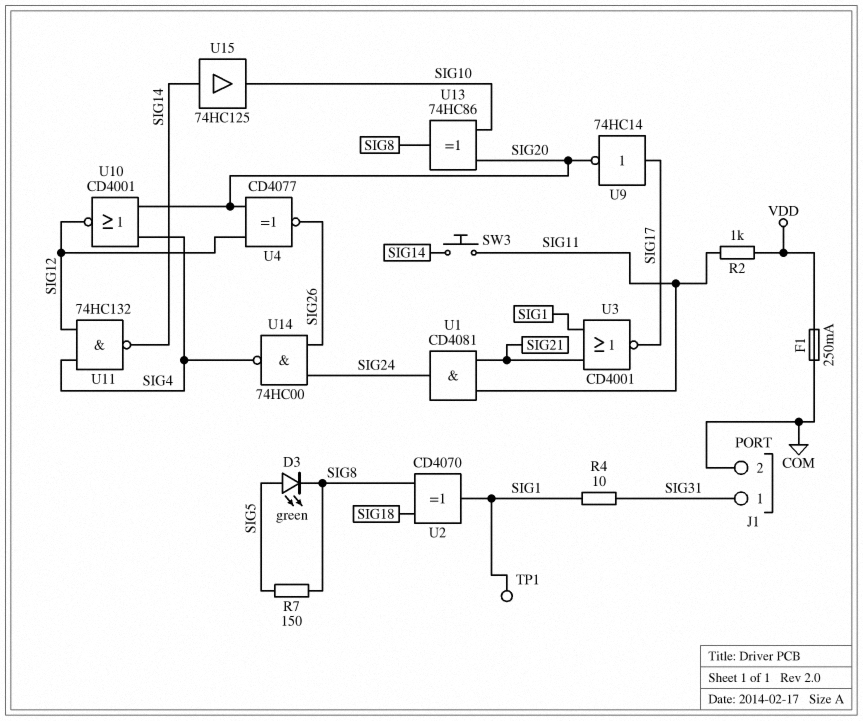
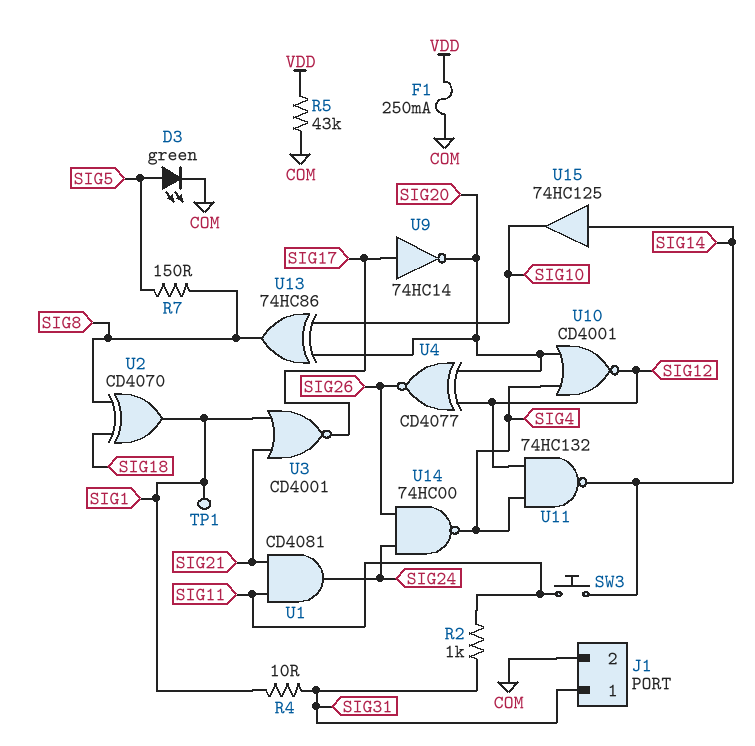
D3: LED green (A SIG5, K SIG8) -> LED green (A SIG5, K COM)
R2: 1k (SIG11, VDD) -> 1k (SIG11, SIG31)
R5: none -> 43k (COM, VDD)

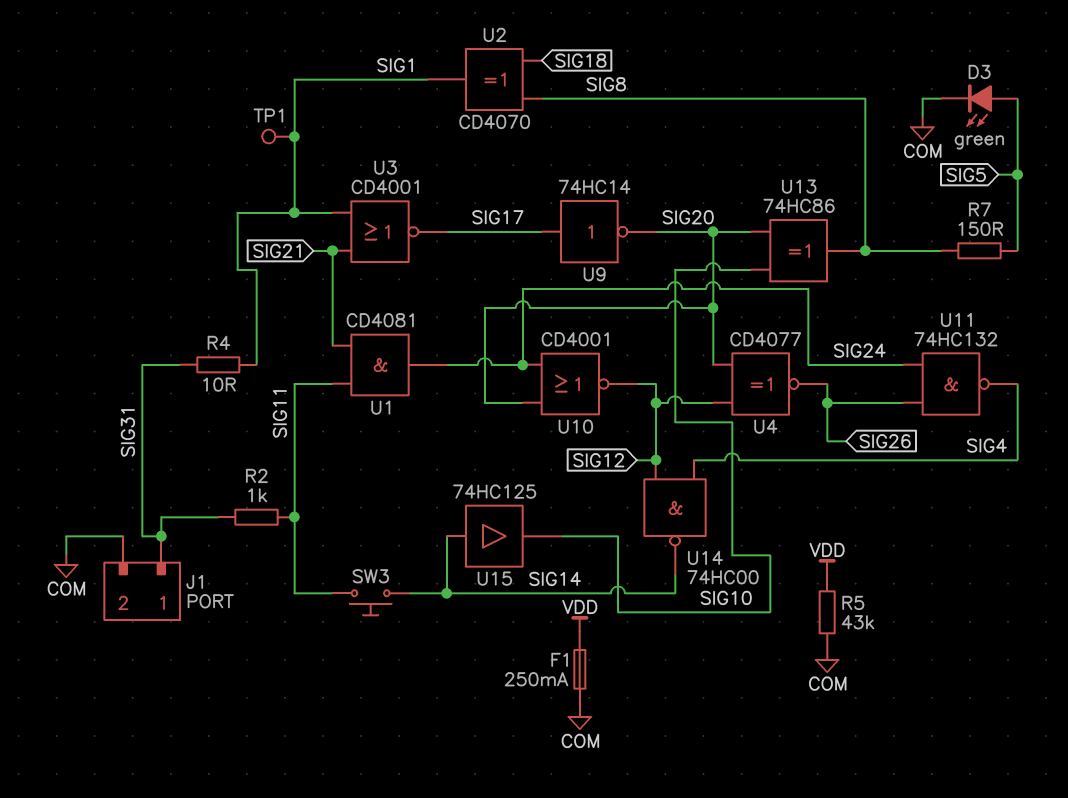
U10: NOR CD4001 (in SIG4, in SIG20, out SIG12) -> NOR CD4001 (in SIG20, in SIG24, out SIG12)
U11: NAND 74HC132 (in SIG4, in SIG12, out SIG14) -> NAND 74HC132 (in SIG24, in SIG26, out SIG4)
U14: NAND 74HC00 (in SIG24, in SIG26, out SIG4) -> NAND 74HC00 (in SIG4, in SIG12, out SIG14)

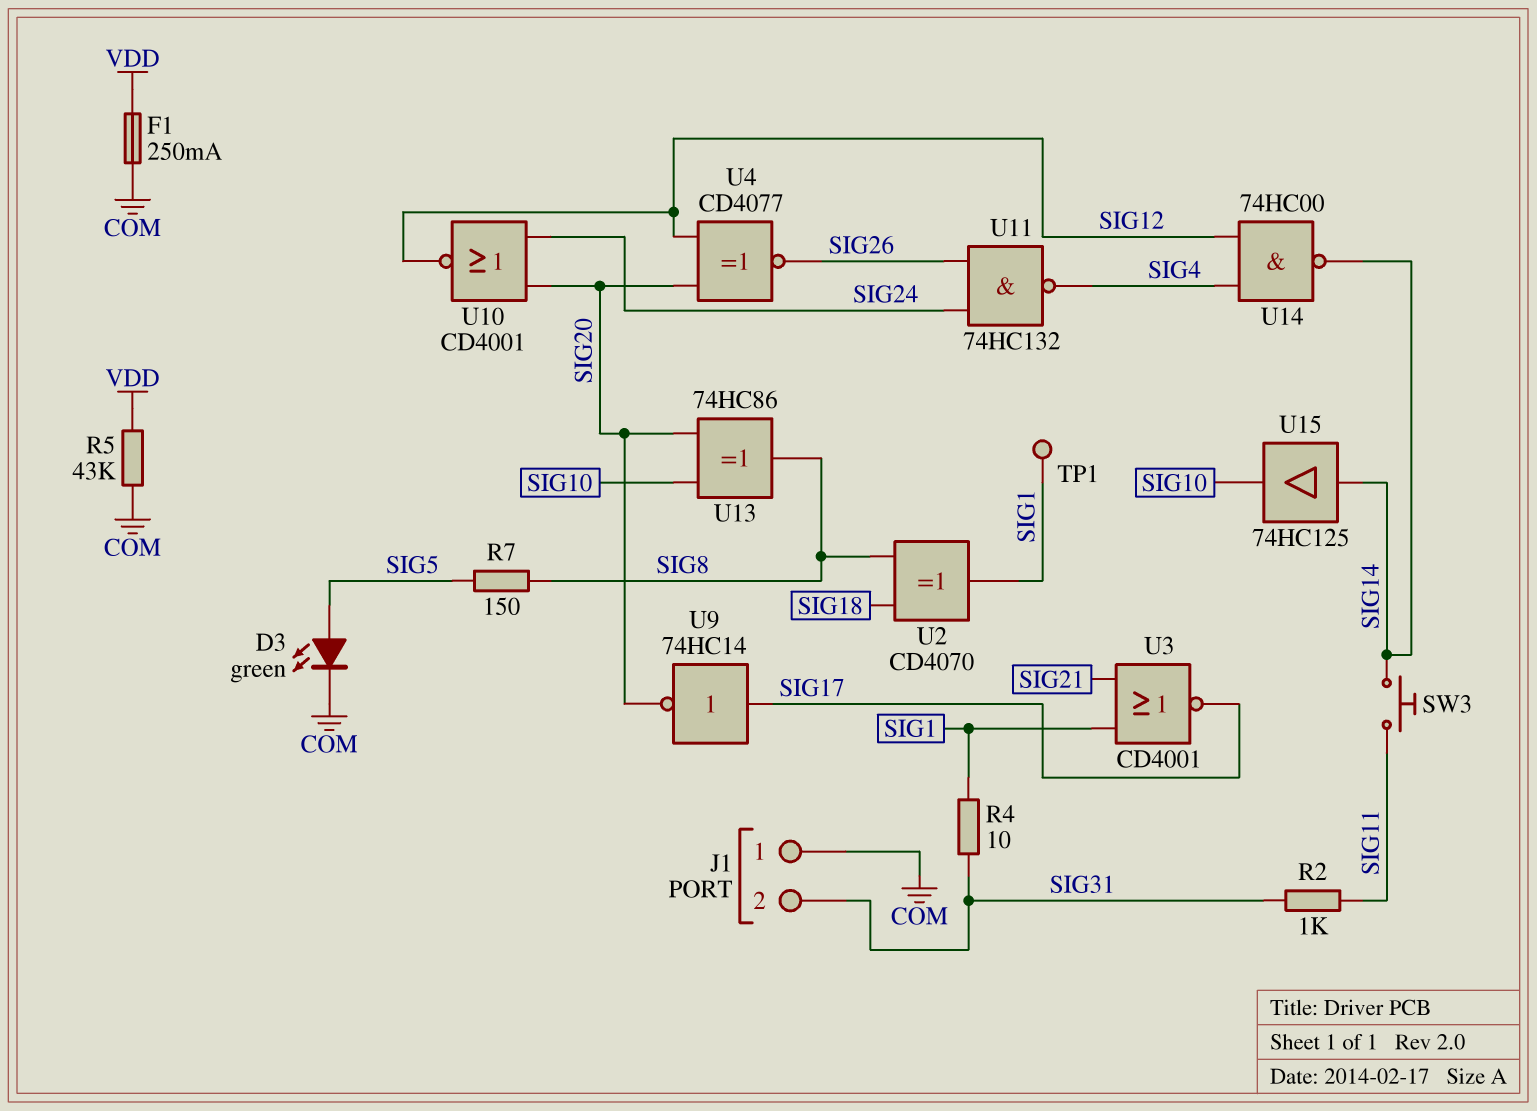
J1 pin 1: SIG31 -> COM
J1 pin 2: COM -> SIG31
U1: AND CD4081 (in SIG11, in SIG21, out SIG24) -> none

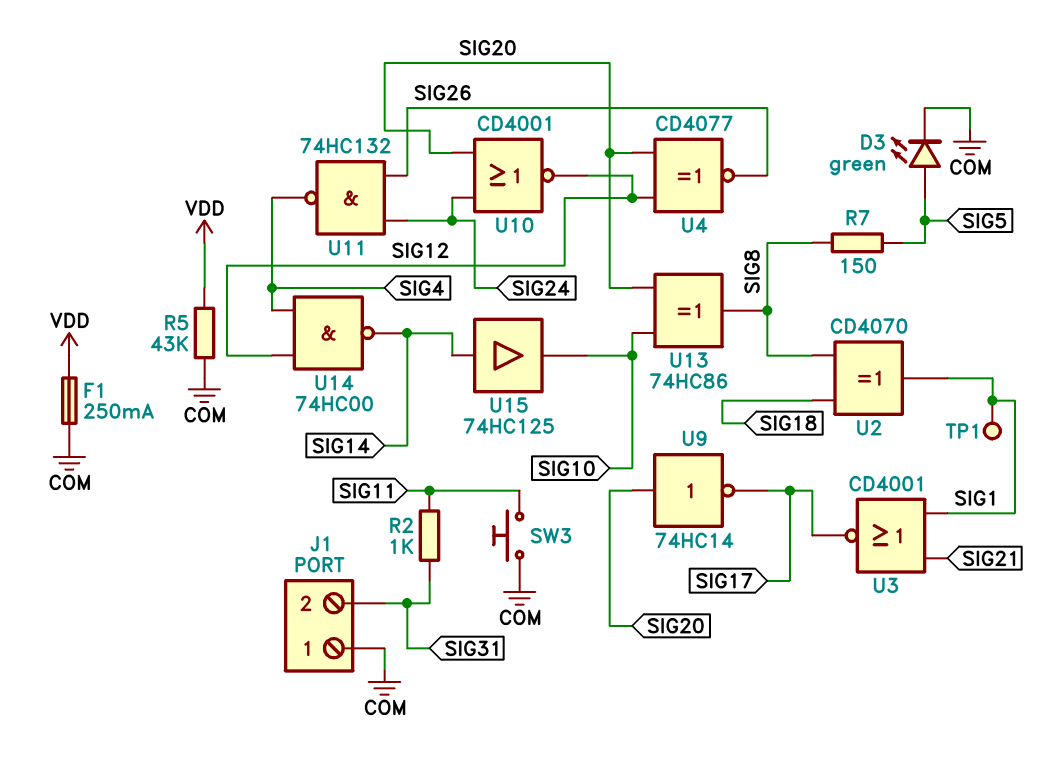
R4: 10 (SIG1, SIG31) -> none
SW3: button (SIG11, SIG14) -> button (COM, SIG11)
U9: NOT 74HC14 (in SIG17, out SIG20) -> NOT 74HC14 (in SIG20, out SIG17)

